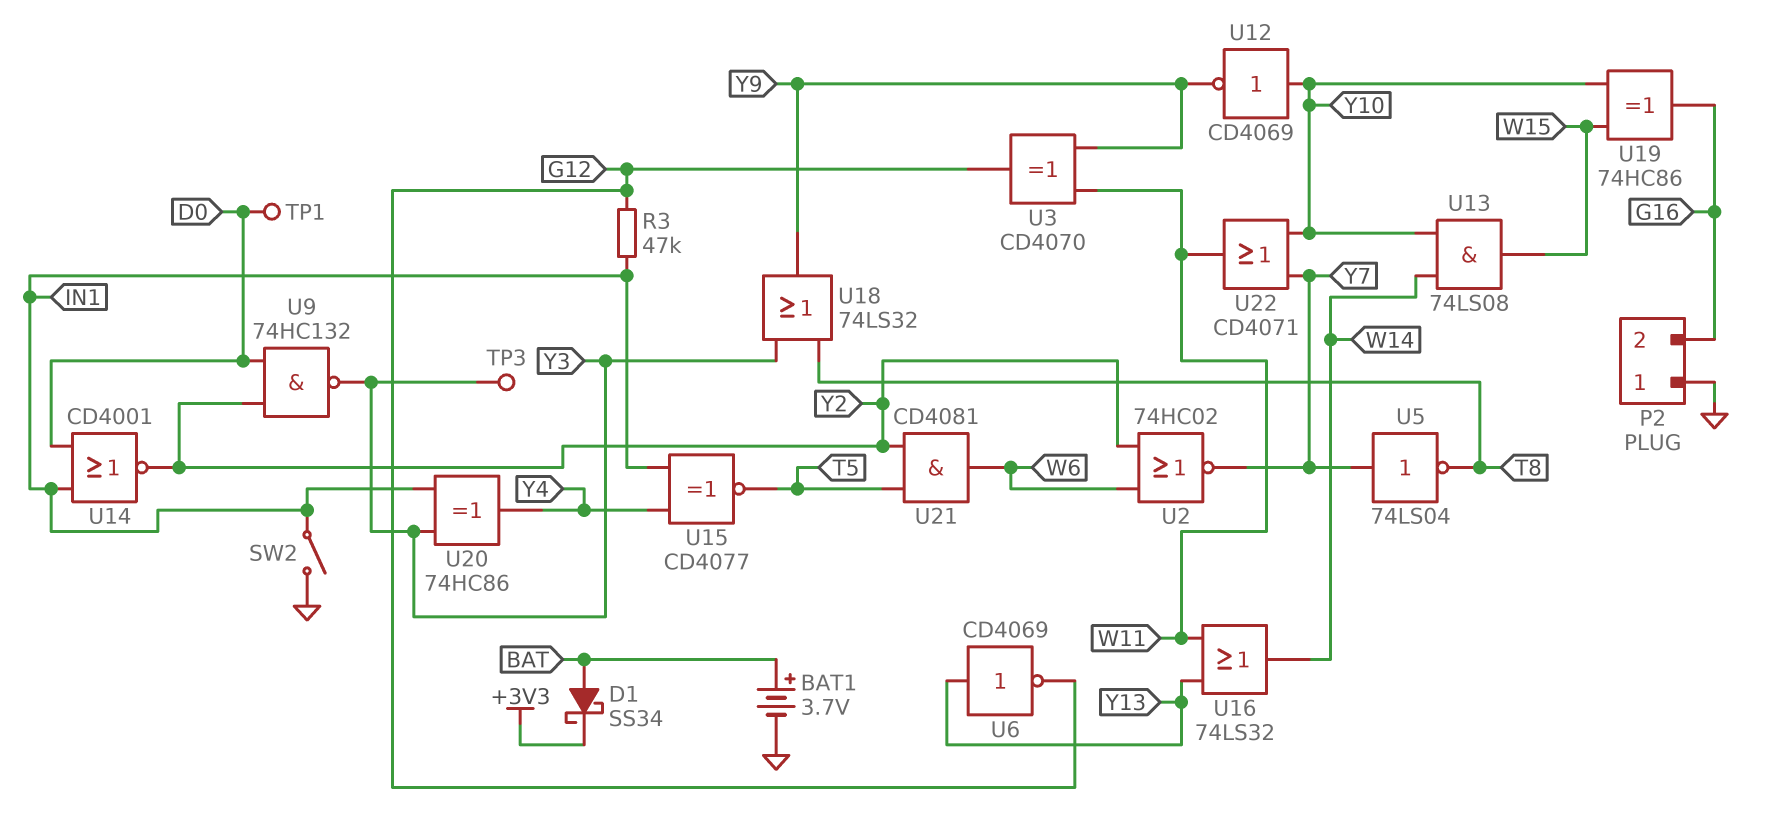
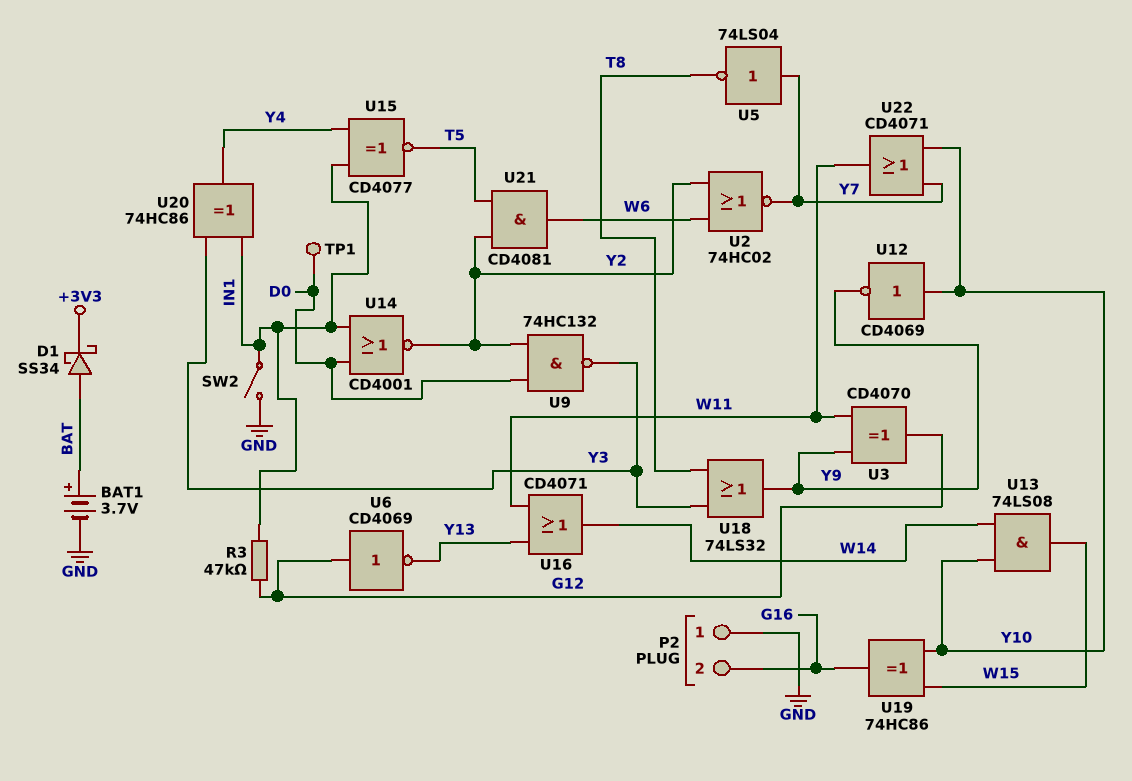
TP3: test point (Y3) -> none
U6: NOT CD4069 (in Y13, out G12) -> NOT CD4069 (in G12, out Y13)
U16: OR 74LS32 (in W11, in Y13, out W14) -> OR CD4071 (in W11, in Y13, out W14)

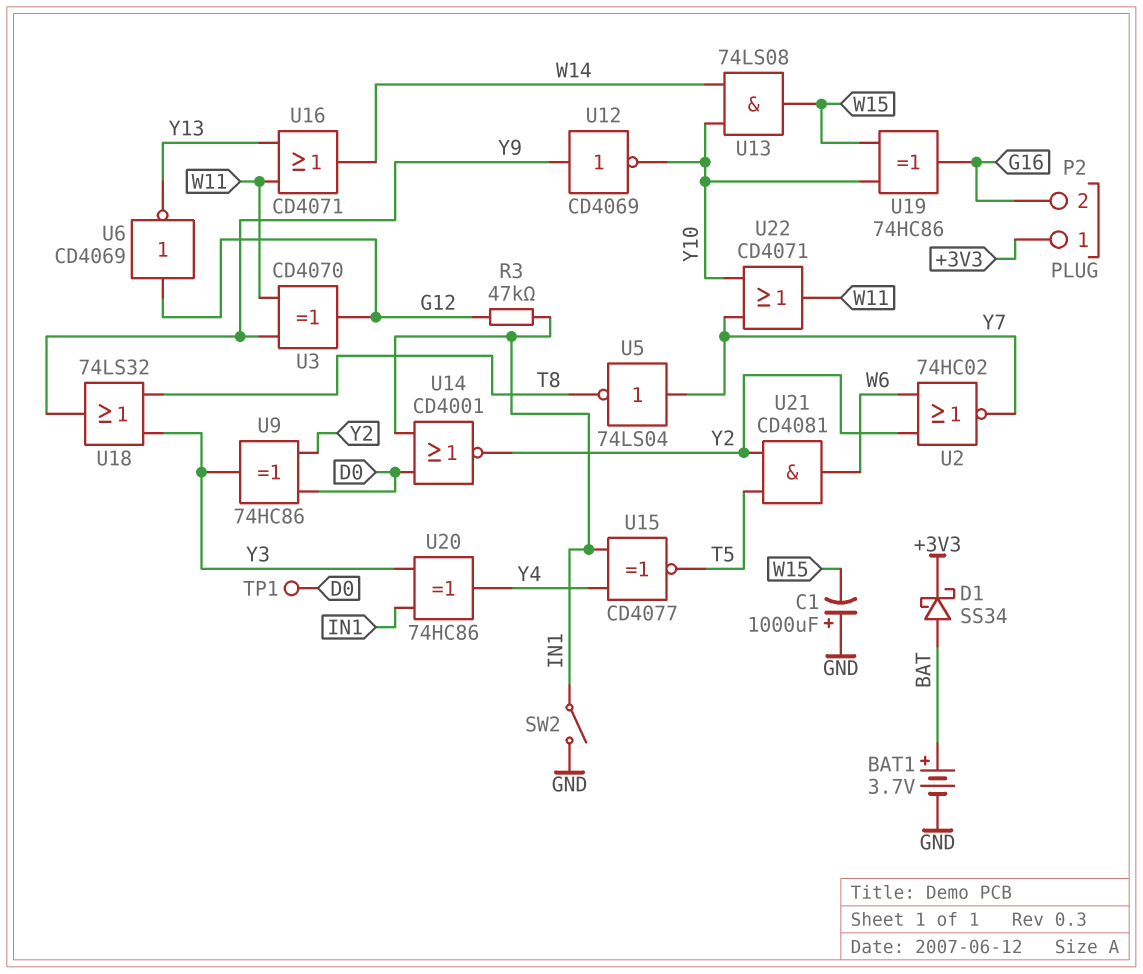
C1: none -> 1000uF (plus GND, minus W15)
P2 pin 1: GND -> +3V3
U9: NAND 74HC132 (in D0, in Y2, out Y3) -> XOR 74HC86 (in D0, in Y2, out Y3)
U12: NOT CD4069 (in Y10, out Y9) -> NOT CD4069 (in Y9, out Y10)

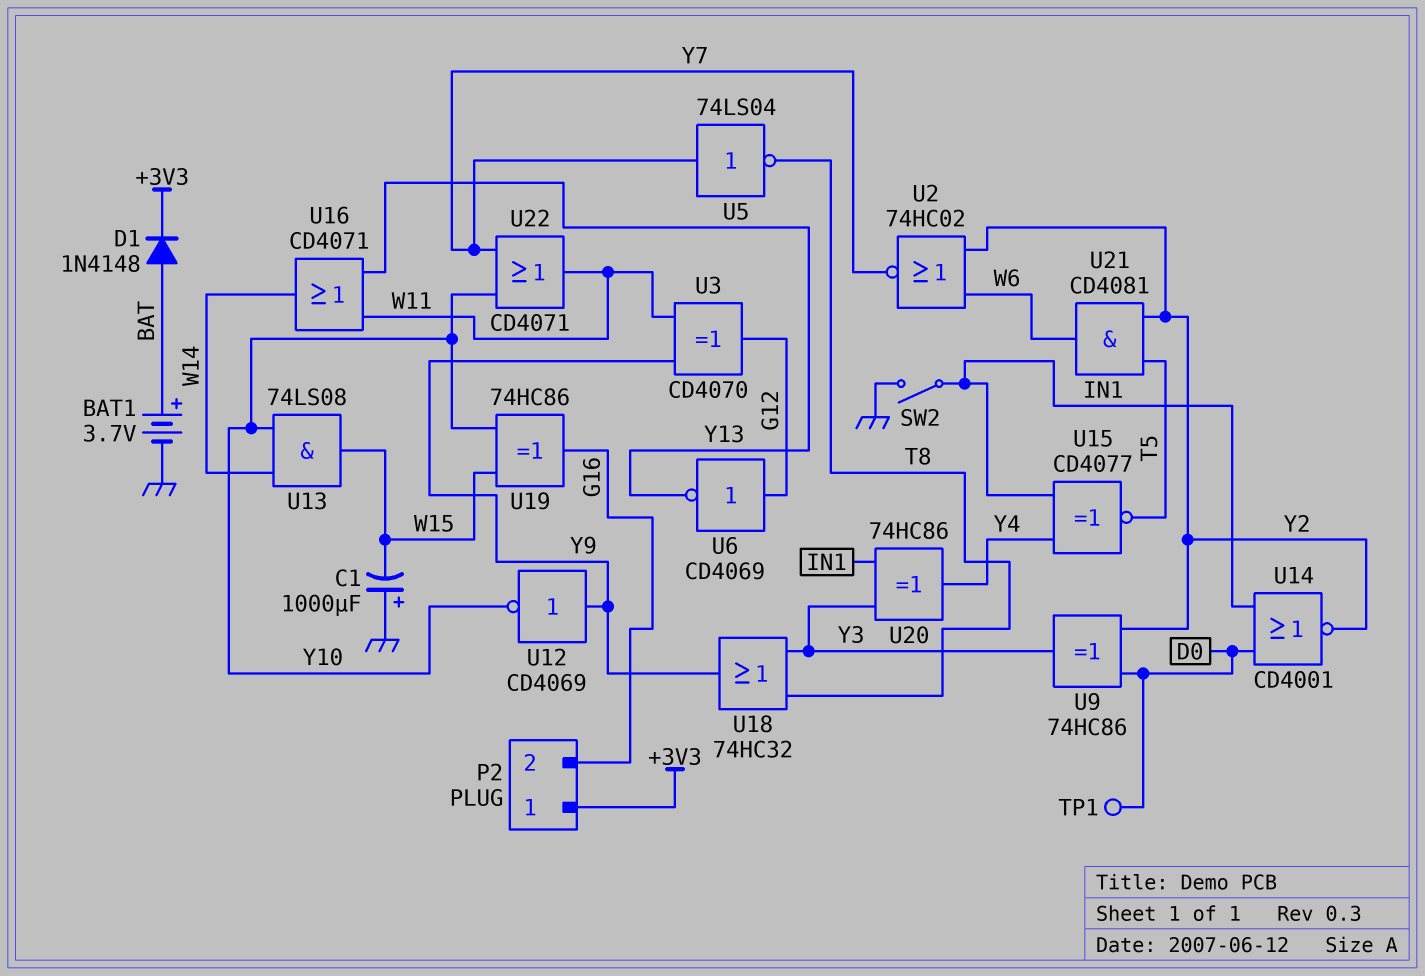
D1: schottky SS34 (A BAT, K +3V3) -> diode 1N4148 (A BAT, K +3V3)
R3: 47k (G12, IN1) -> none
U18: OR 74LS32 (in T8, in Y3, out Y9) -> OR 74HC32 (in T8, in Y3, out Y9)

